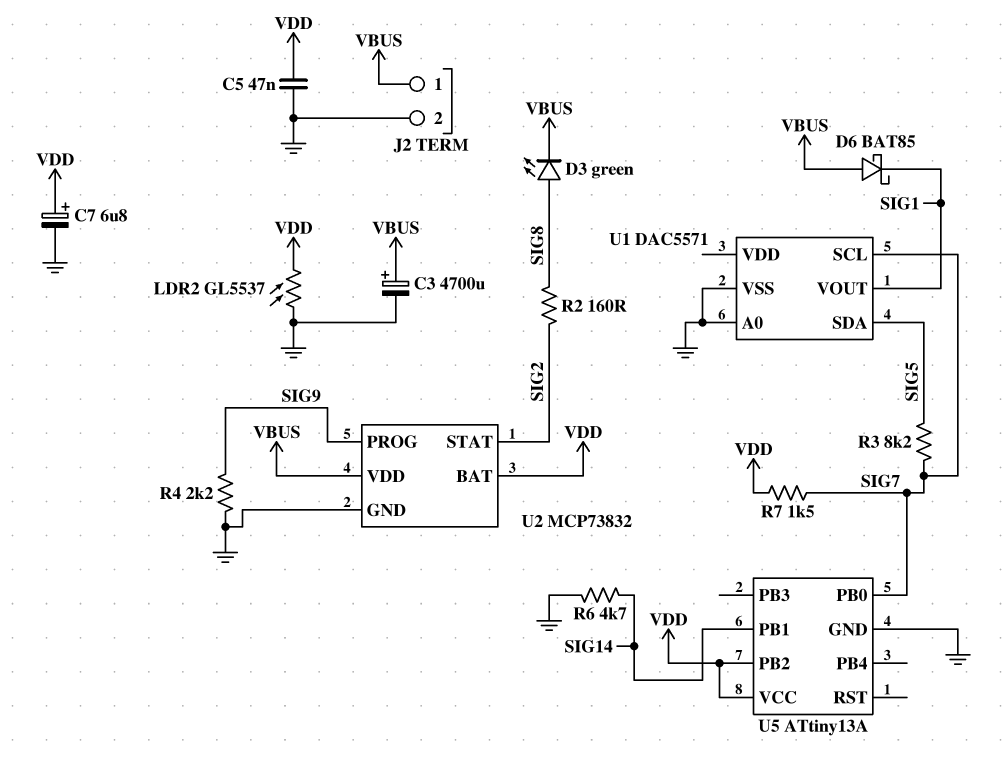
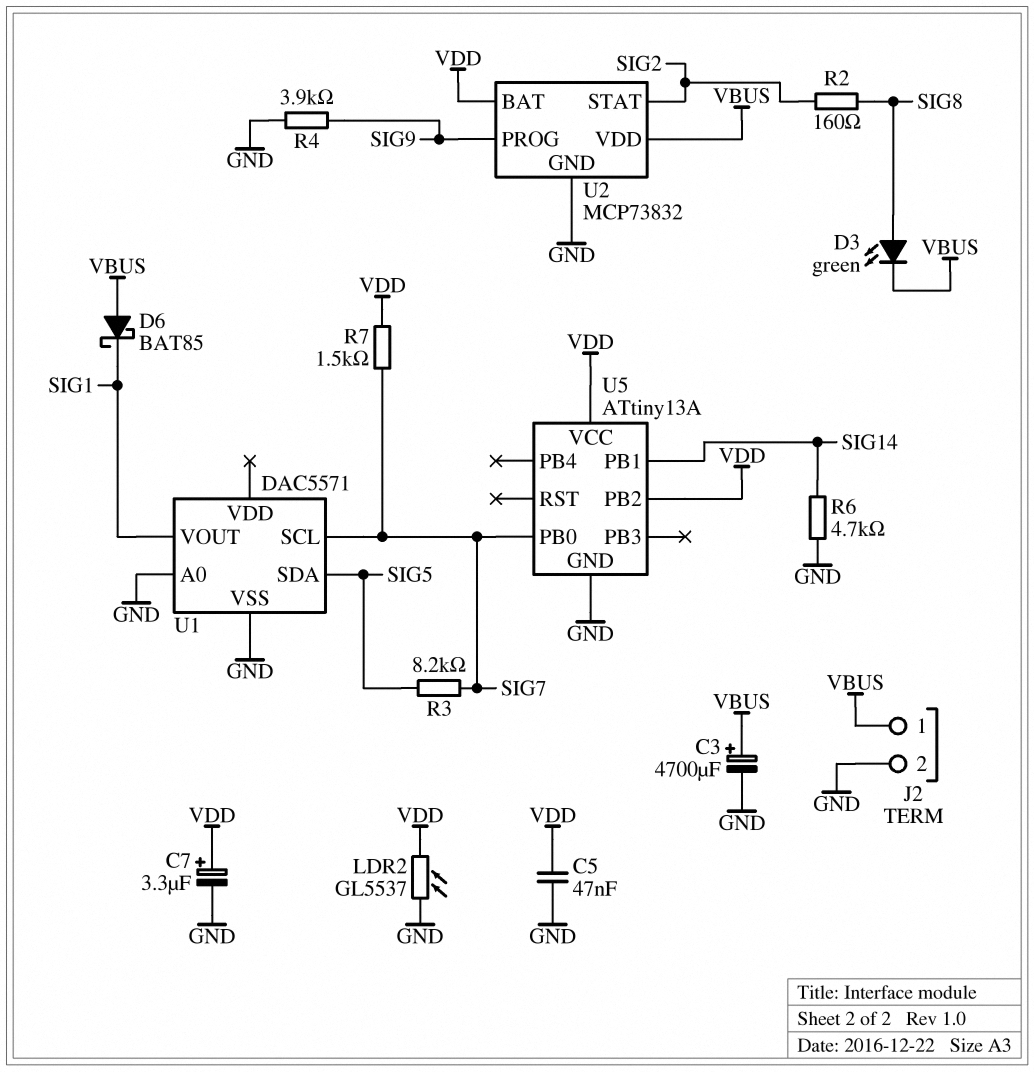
C7: 6.8uF (plus VDD, minus GND) -> 3.3uF (plus VDD, minus GND)
R4: 2.2k (GND, SIG9) -> 3.9k (GND, SIG9)

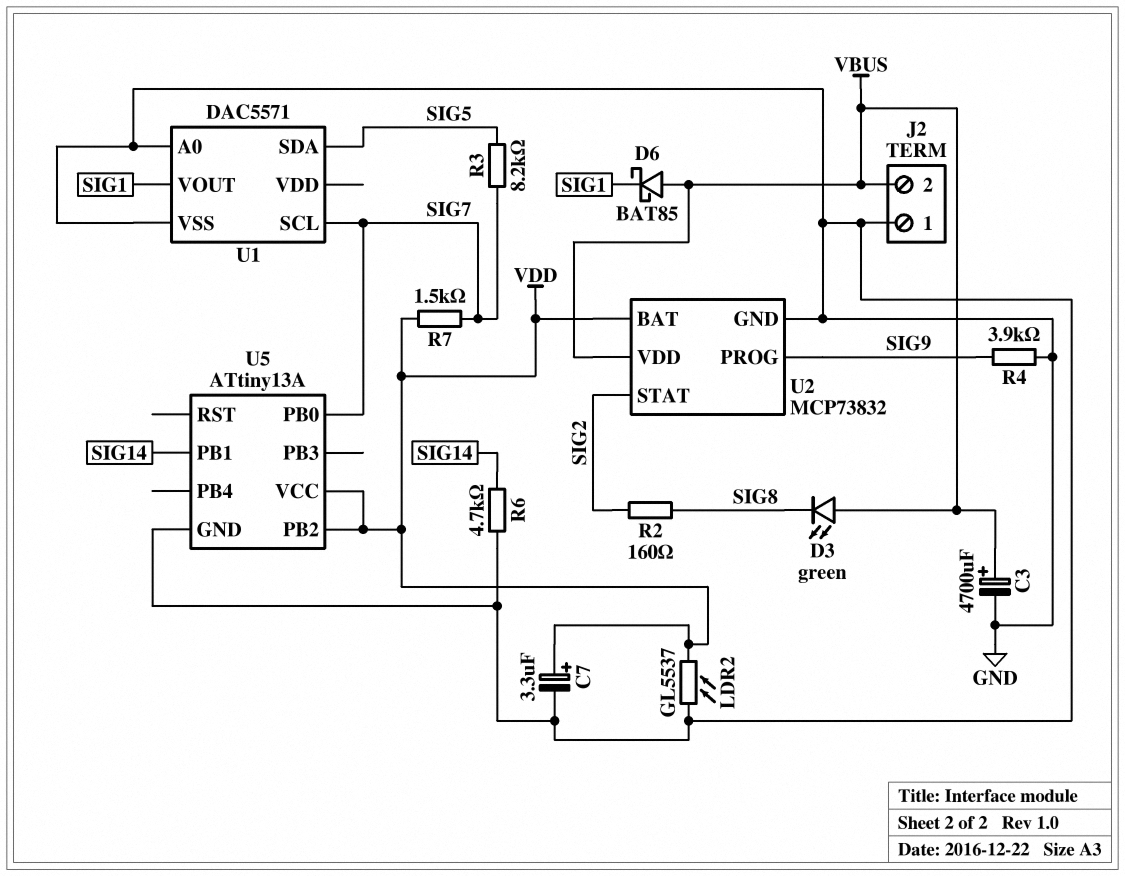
C5: 47nF (GND, VDD) -> none
D3: LED green (A SIG8, K VBUS) -> LED green (A VBUS, K SIG8)
J2 pin 1: VBUS -> GND
J2 pin 2: GND -> VBUS

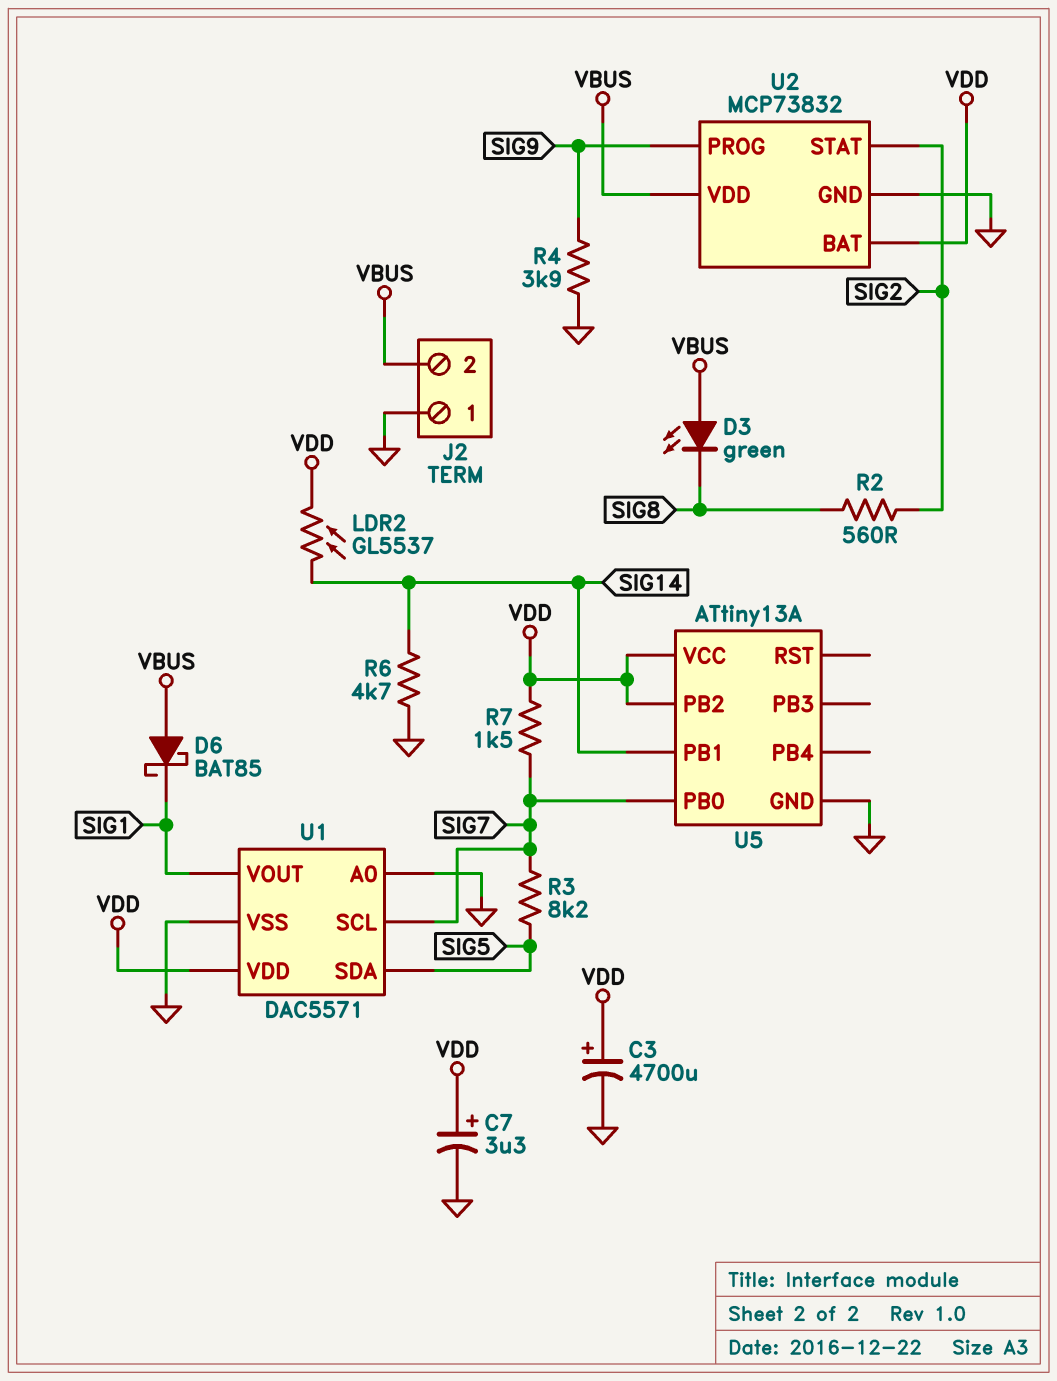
C3: 4700uF (plus VBUS, minus GND) -> 4700uF (plus VDD, minus GND)
LDR2: GL5537 (GND, VDD) -> GL5537 (SIG14, VDD)
R2: 160 (SIG2, SIG8) -> 560 (SIG2, SIG8)
U1 pin VDD: none -> VDD

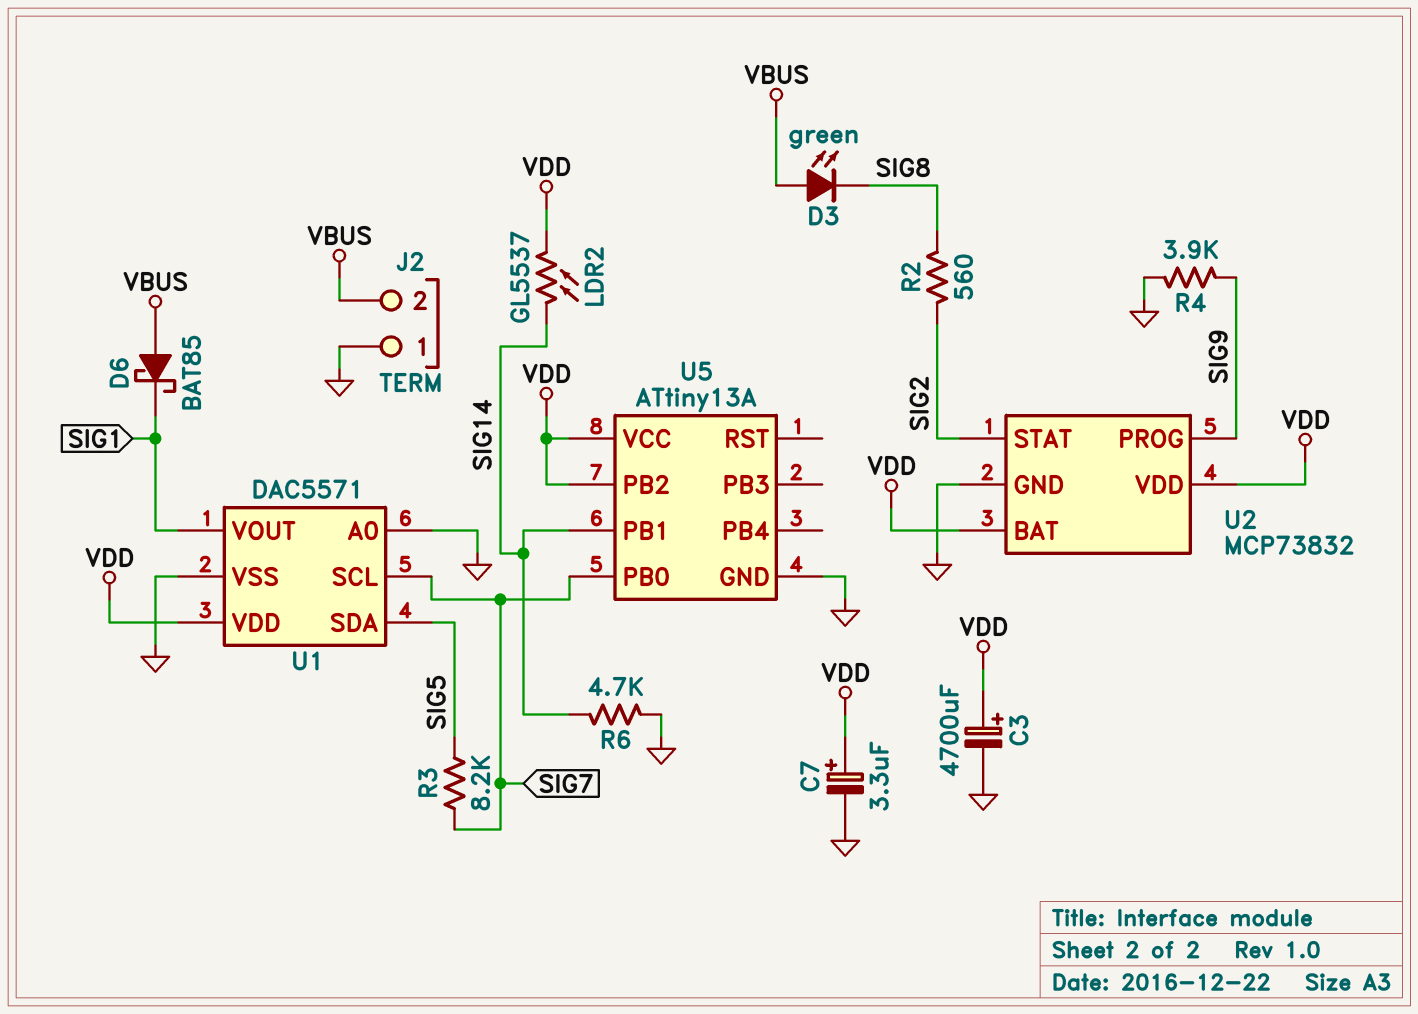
R7: 1.5k (SIG7, VDD) -> none
U2 pin VDD: VBUS -> VDD

